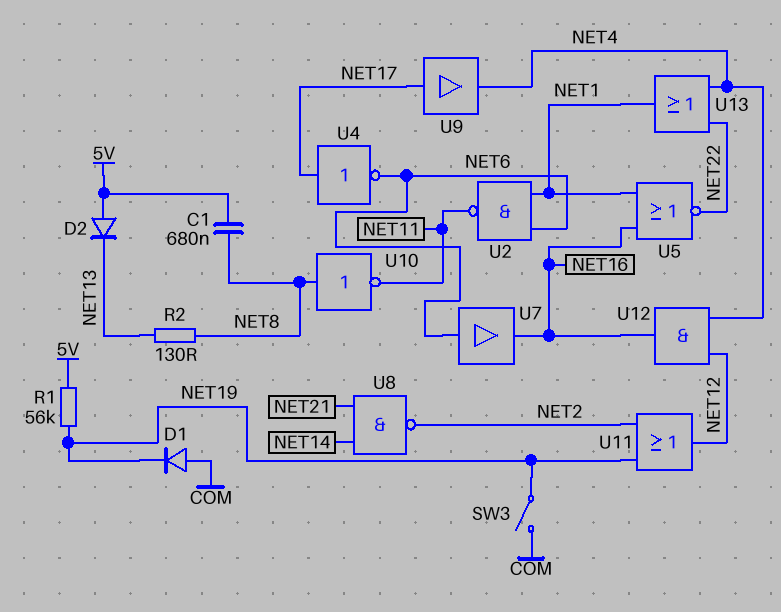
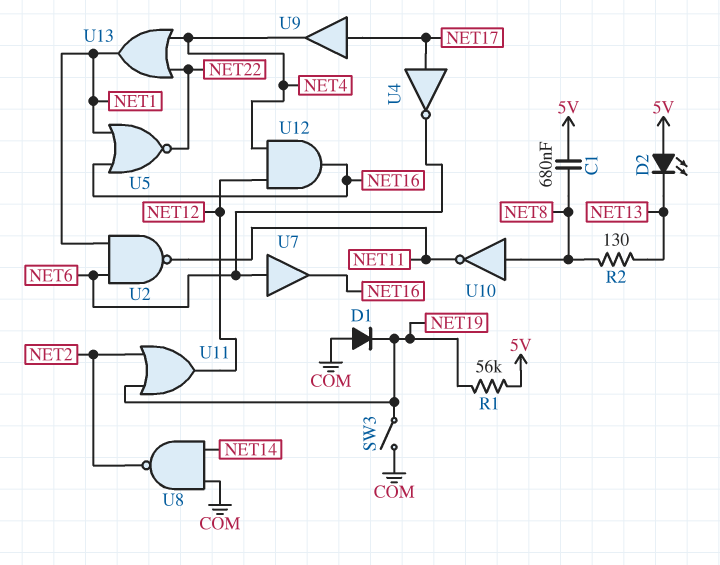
D2: diode (A 5V, K NET13) -> LED (A 5V, K NET13)
U8: NAND (in NET14, in NET21, out NET2) -> NAND (in COM, in NET14, out NET2)

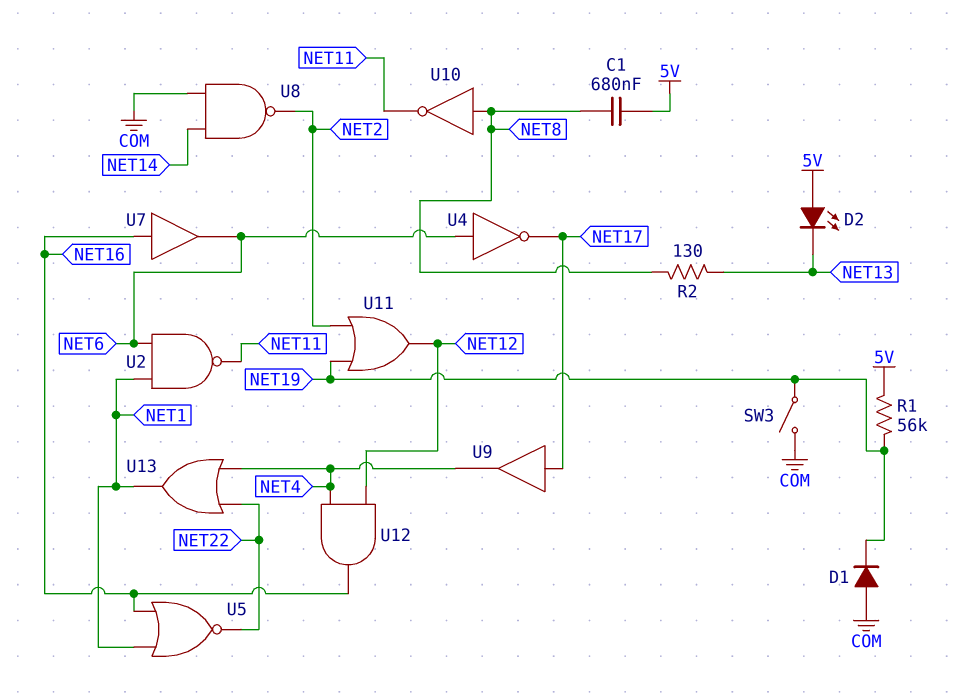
U4: NOT (in NET17, out NET6) -> NOT (in NET6, out NET17)
U7: buffer (in NET6, out NET16) -> buffer (in NET16, out NET6)

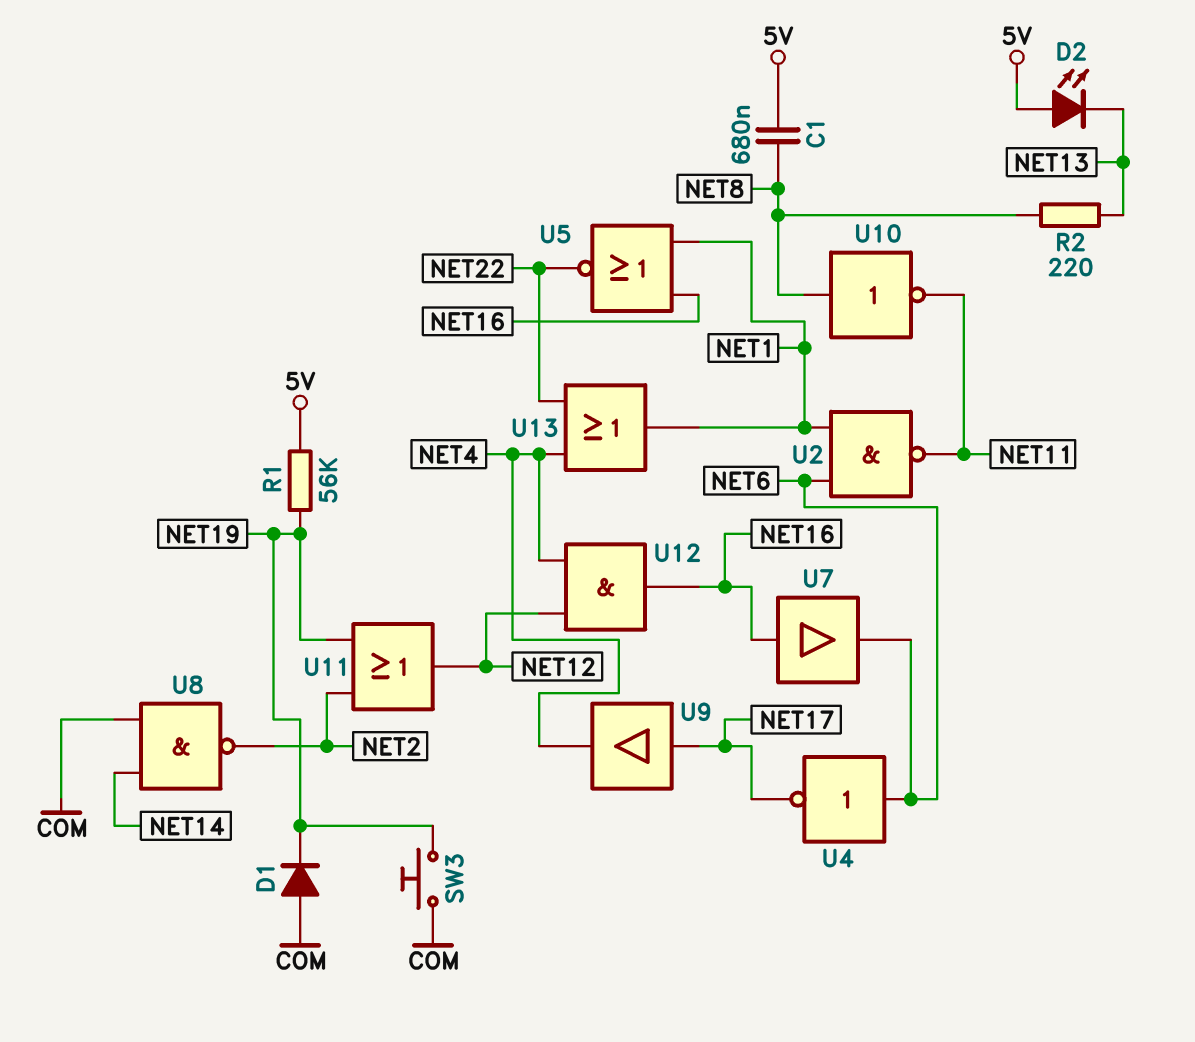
R2: 130 (NET8, NET13) -> 220 (NET8, NET13)
SW3: switch (COM, NET19) -> button (COM, NET19)

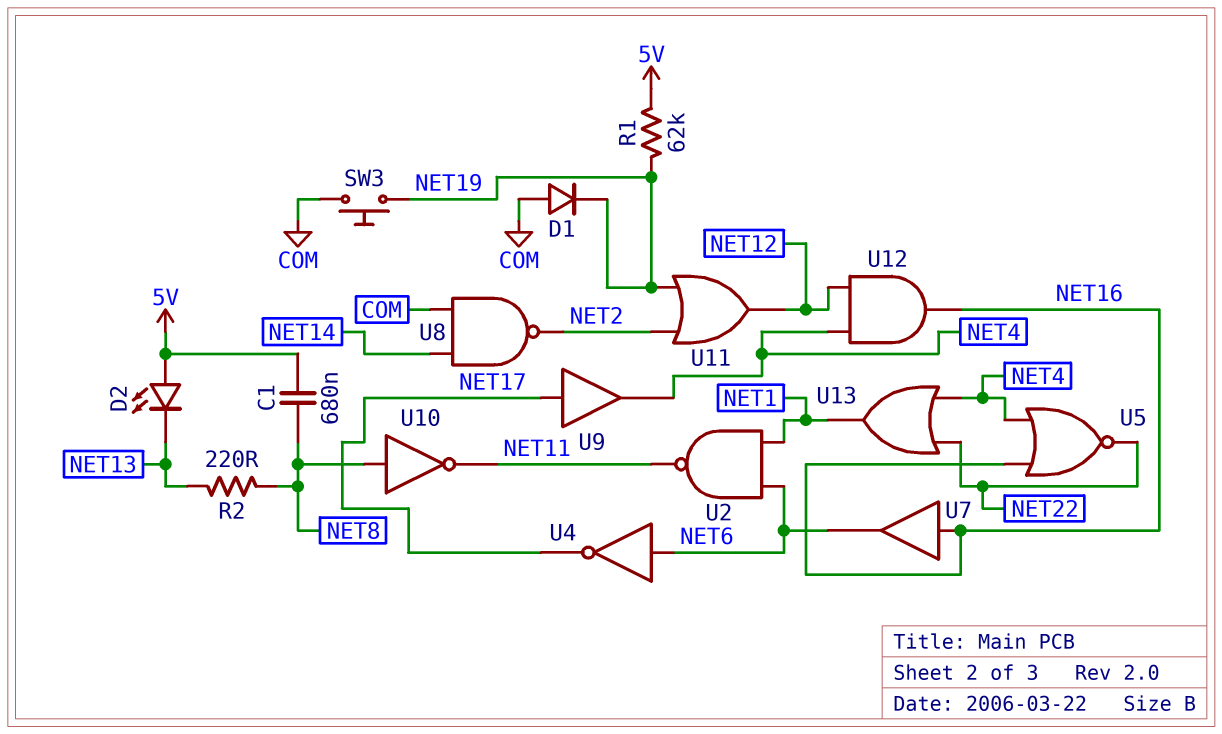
R1: 56k (5V, NET19) -> 62k (5V, NET19)
U5: NOR (in NET1, in NET16, out NET22) -> NOR (in NET4, in NET16, out NET22)

